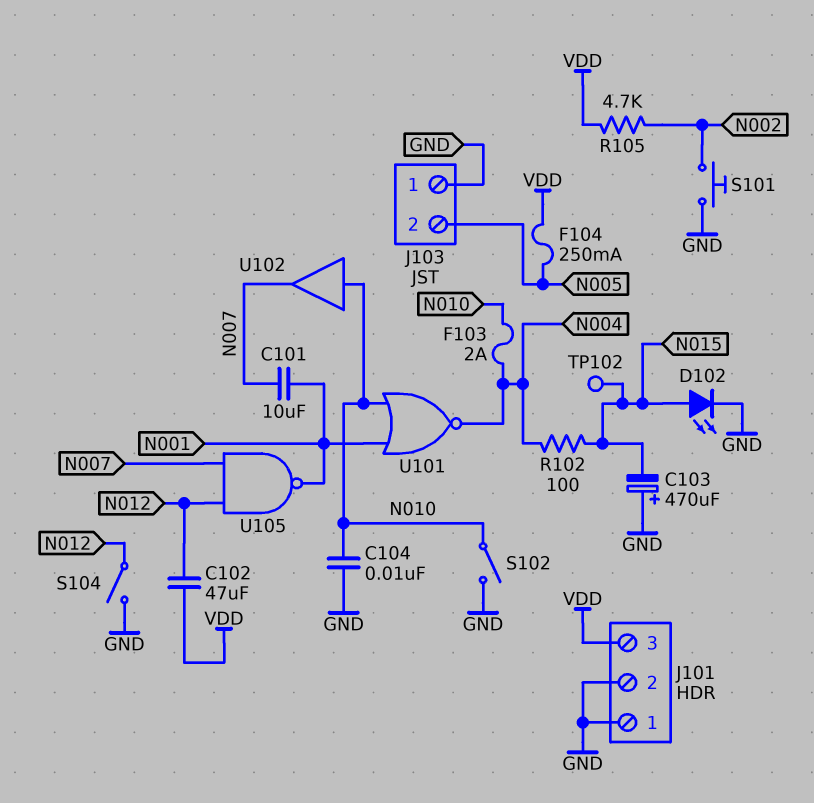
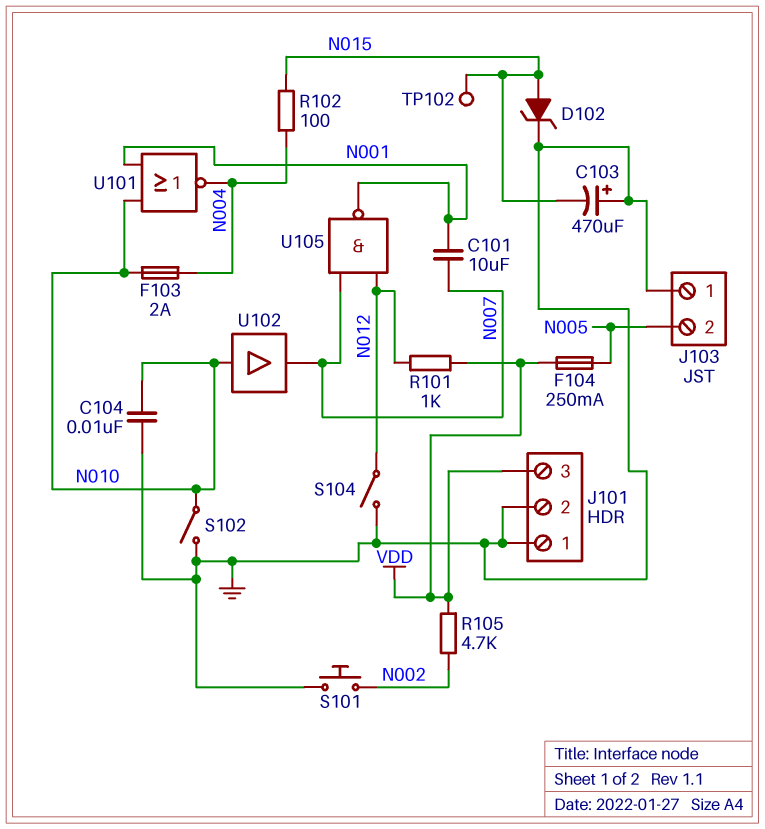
C102: 47uF (N012, VDD) -> none
D102: LED (A N015, K GND) -> zener (A N015, K GND)
R101: none -> 1k (N012, VDD)

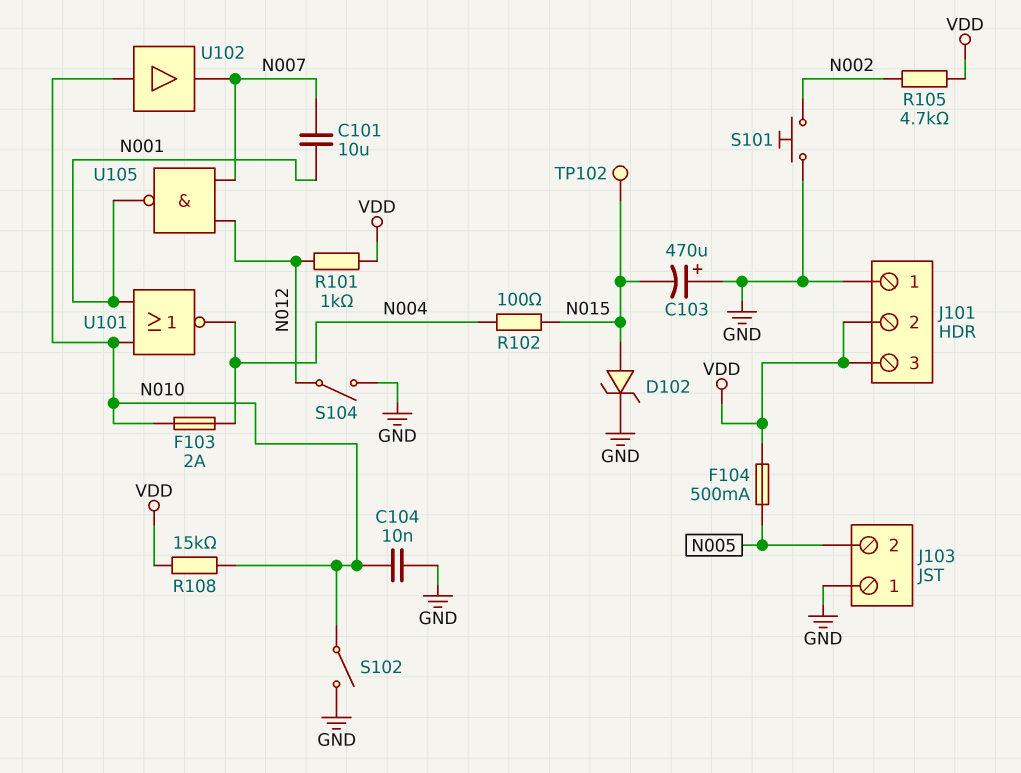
F104: 250mA (N005, VDD) -> 500mA (N005, VDD)
J101 pin 2: GND -> VDD
R108: none -> 15k (N010, VDD)

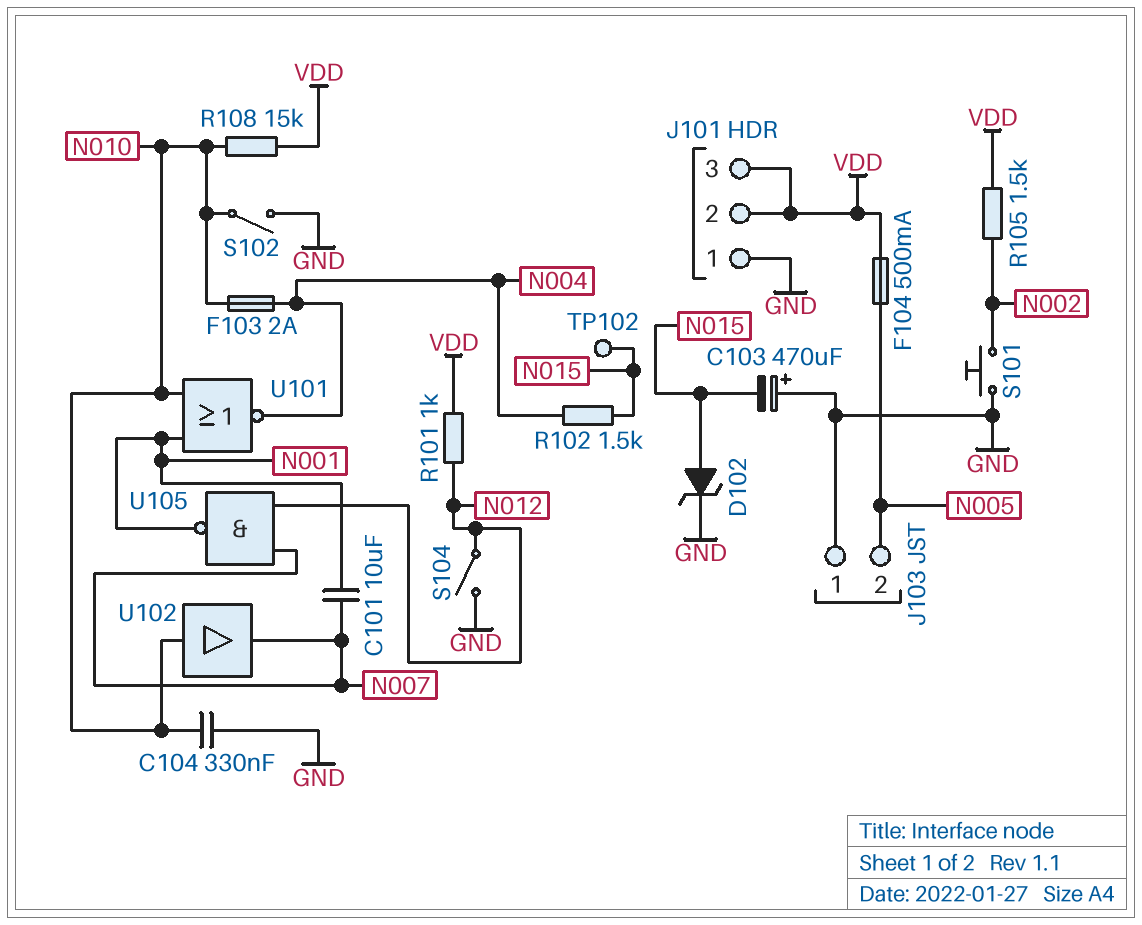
C104: 10nF (GND, N010) -> 330nF (GND, N010)
R102: 100 (N004, N015) -> 1.5k (N004, N015)
R105: 4.7k (N002, VDD) -> 1.5k (N002, VDD)

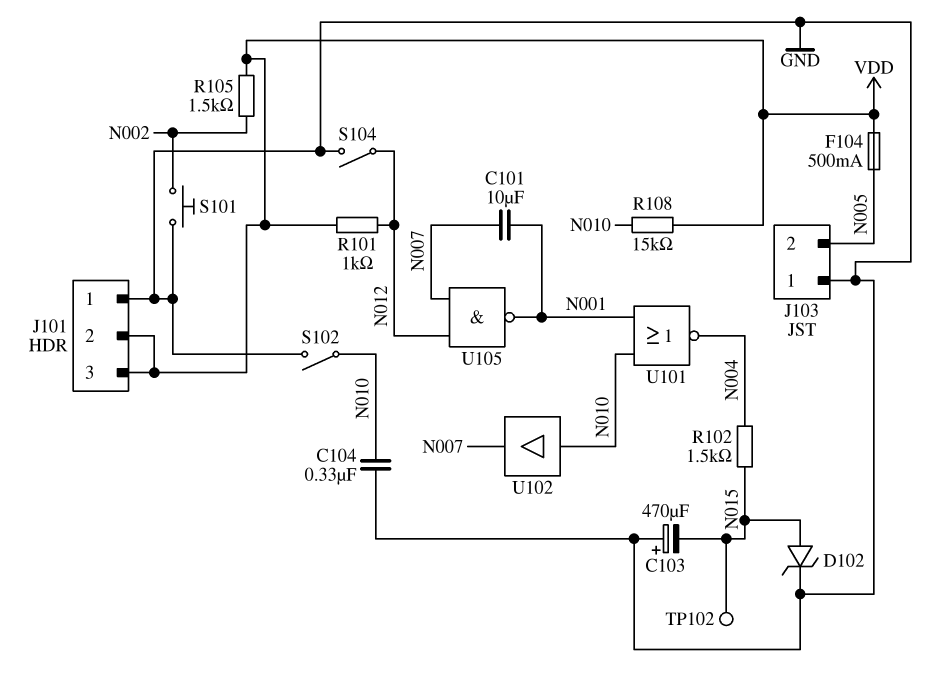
F103: 2A (N004, N010) -> none

